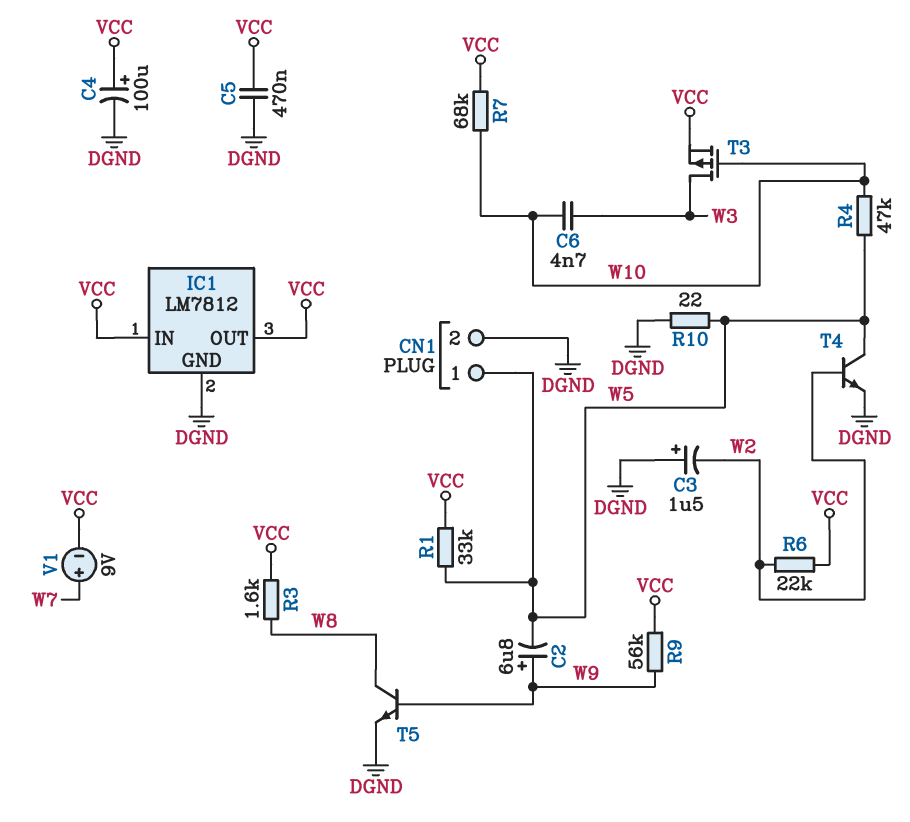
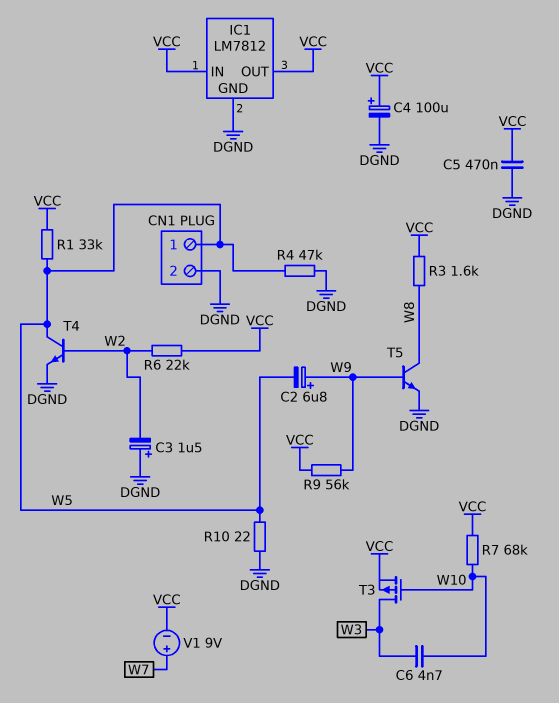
R4: 47k (W5, W10) -> 47k (DGND, W5)

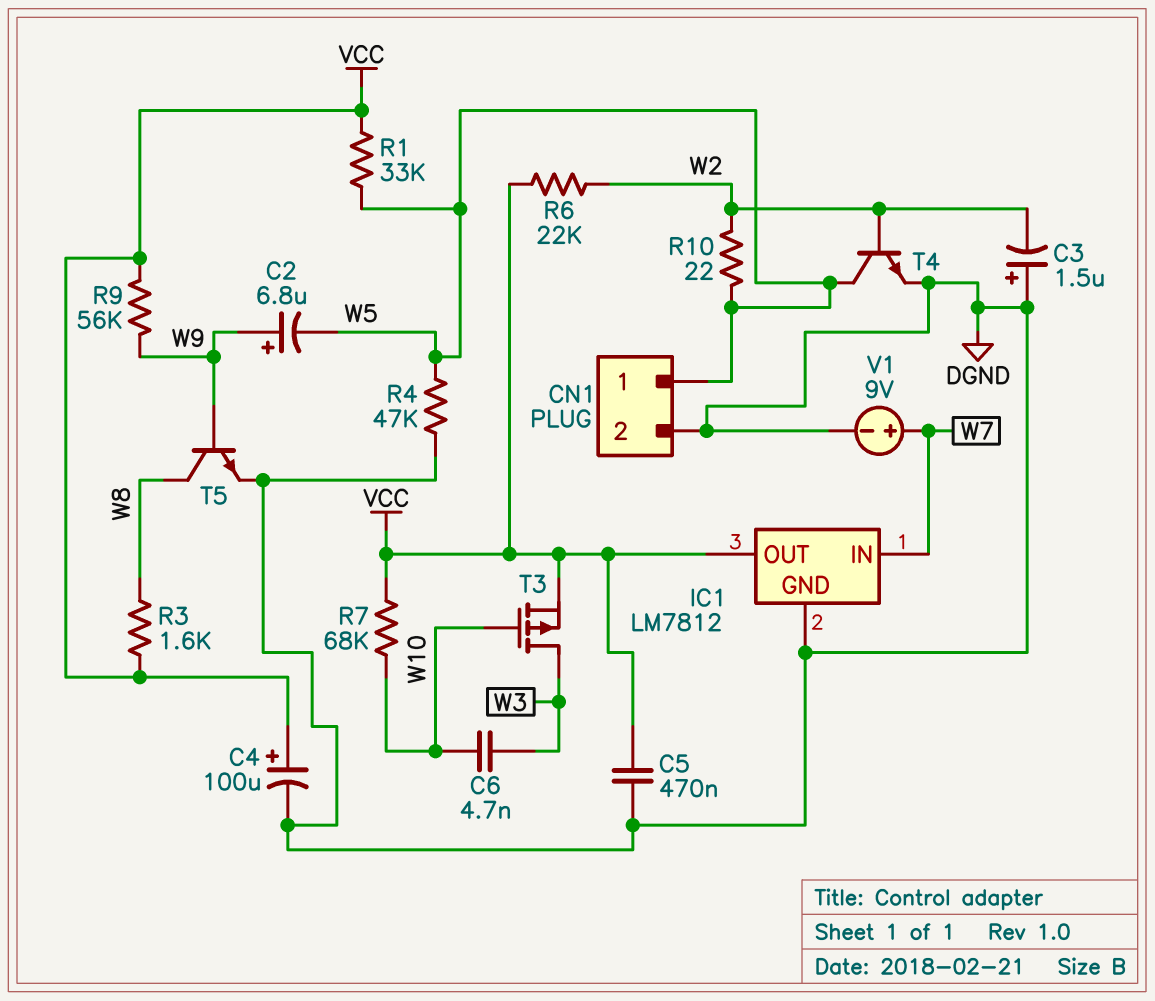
IC1 pin IN: VCC -> W7
R10: 22 (DGND, W5) -> 22 (W2, W5)
V1: 9V (plus W7, minus VCC) -> 9V (plus W7, minus DGND)

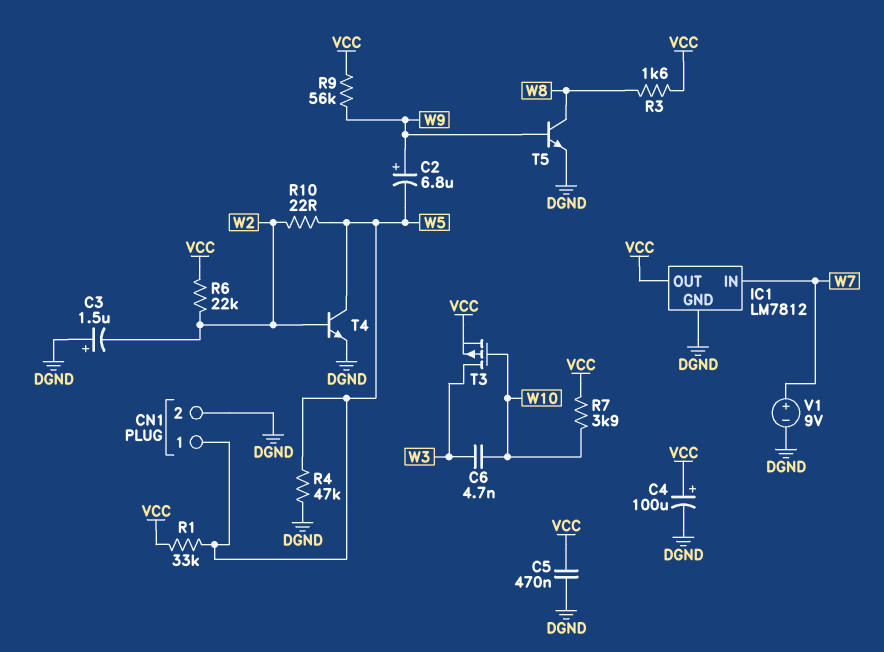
R7: 68k (VCC, W10) -> 3.9k (VCC, W10)

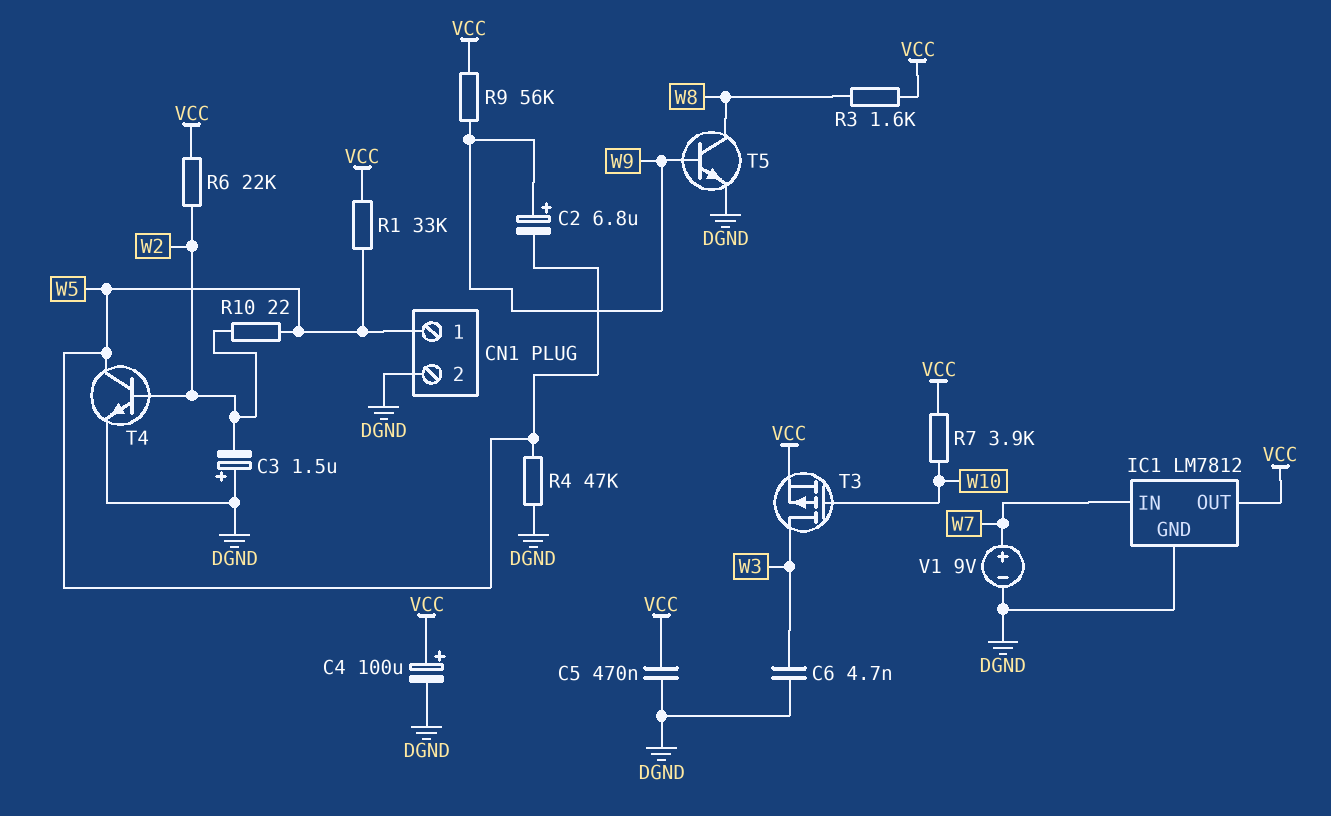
C6: 4.7nF (W3, W10) -> 4.7nF (DGND, W3)

